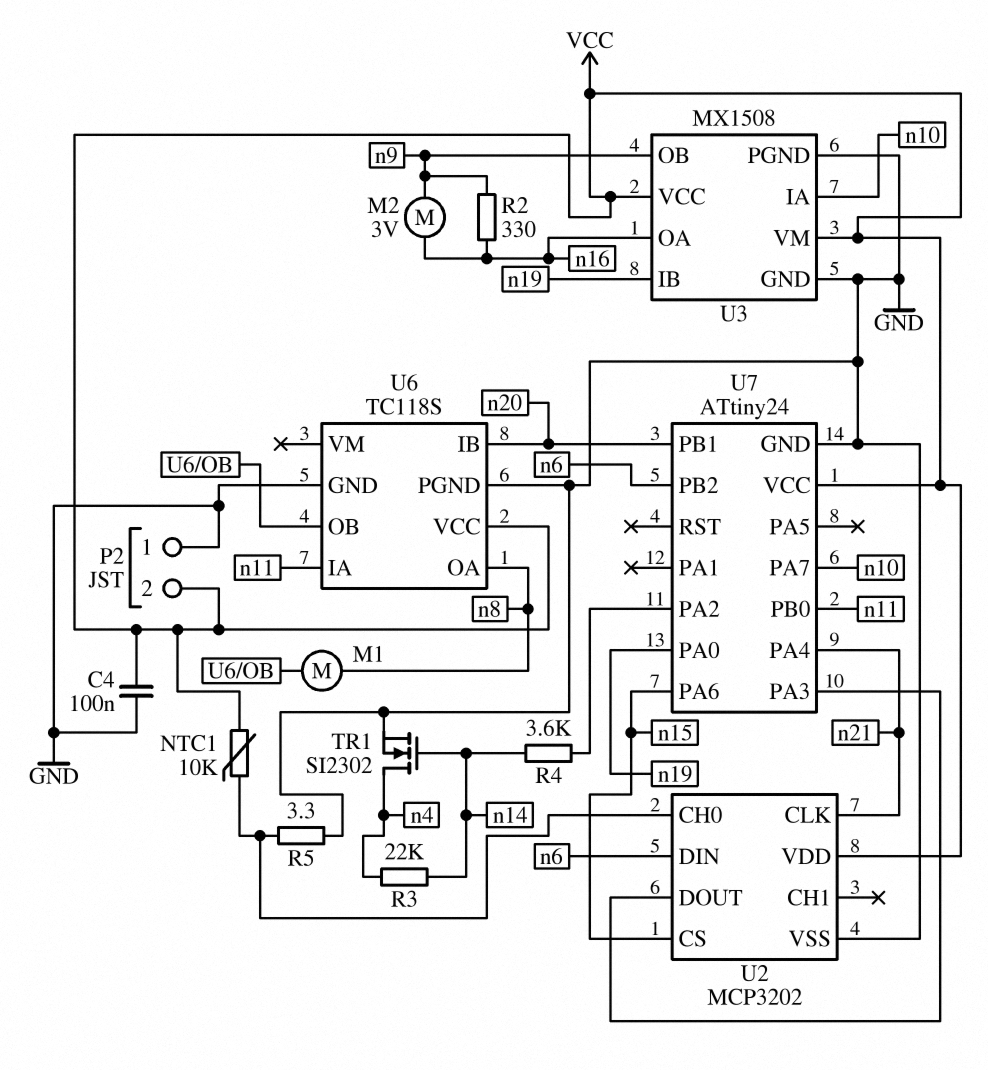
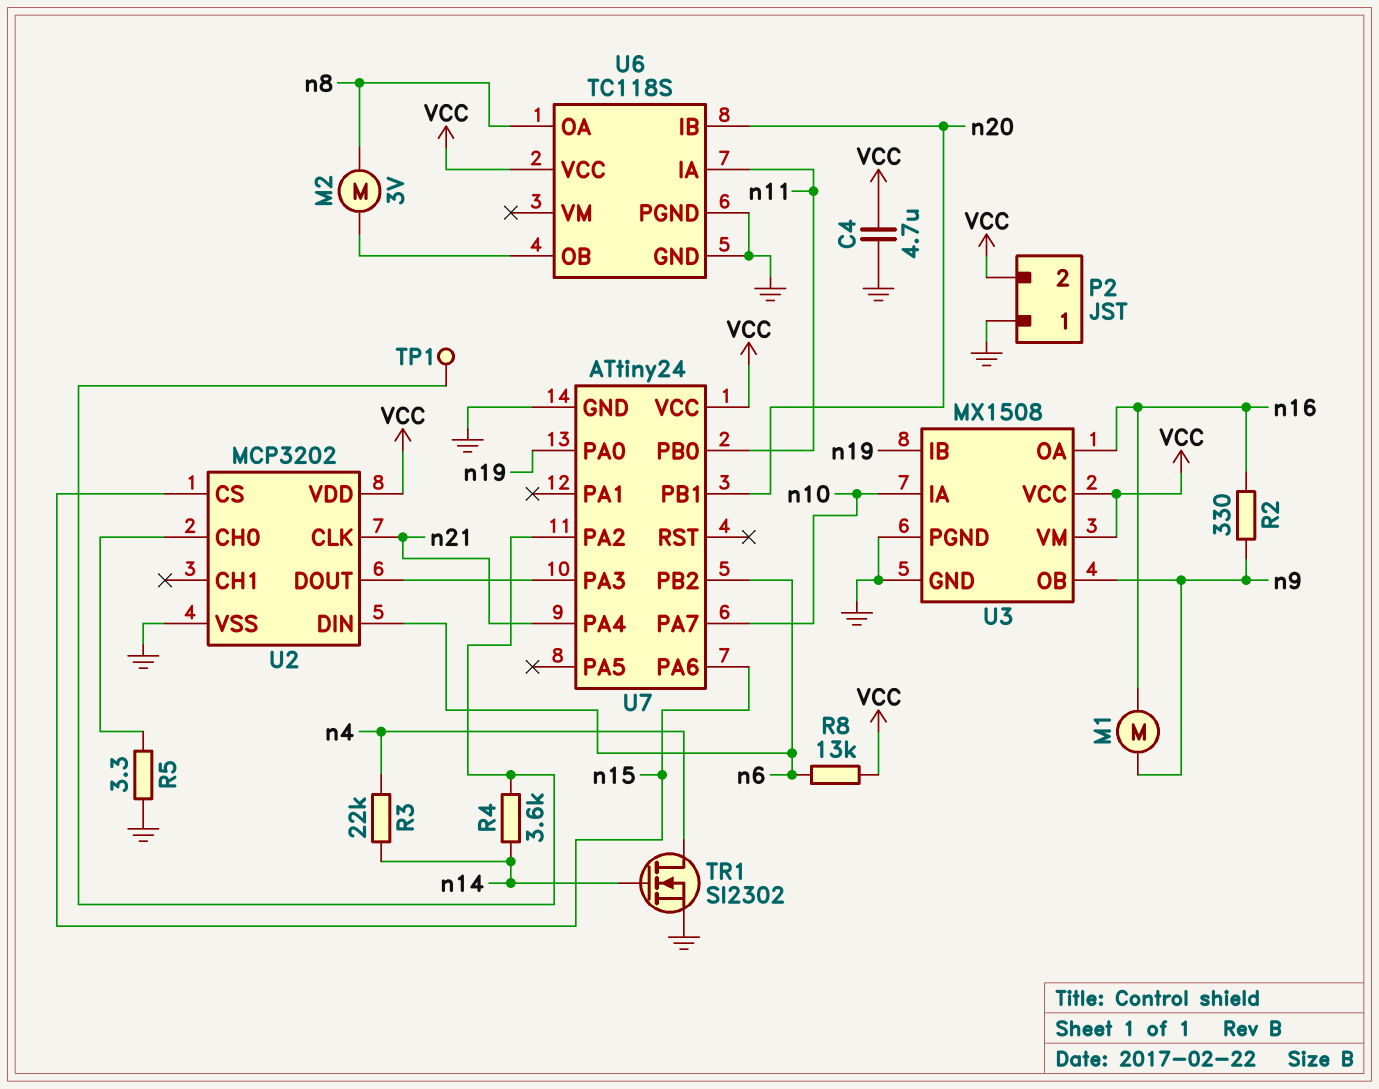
C4: 100nF (GND, VCC) -> 4.7uF (GND, VCC)
M1: motor (U6/OB, n8) -> motor (n9, n16)
M2: motor 3V (n9, n16) -> motor 3V (U6/OB, n8)
NTC1: 10k (U2/CH0, VCC) -> none
R8: none -> 13k (VCC, n6)
TP1: none -> test point (U7/PA2)

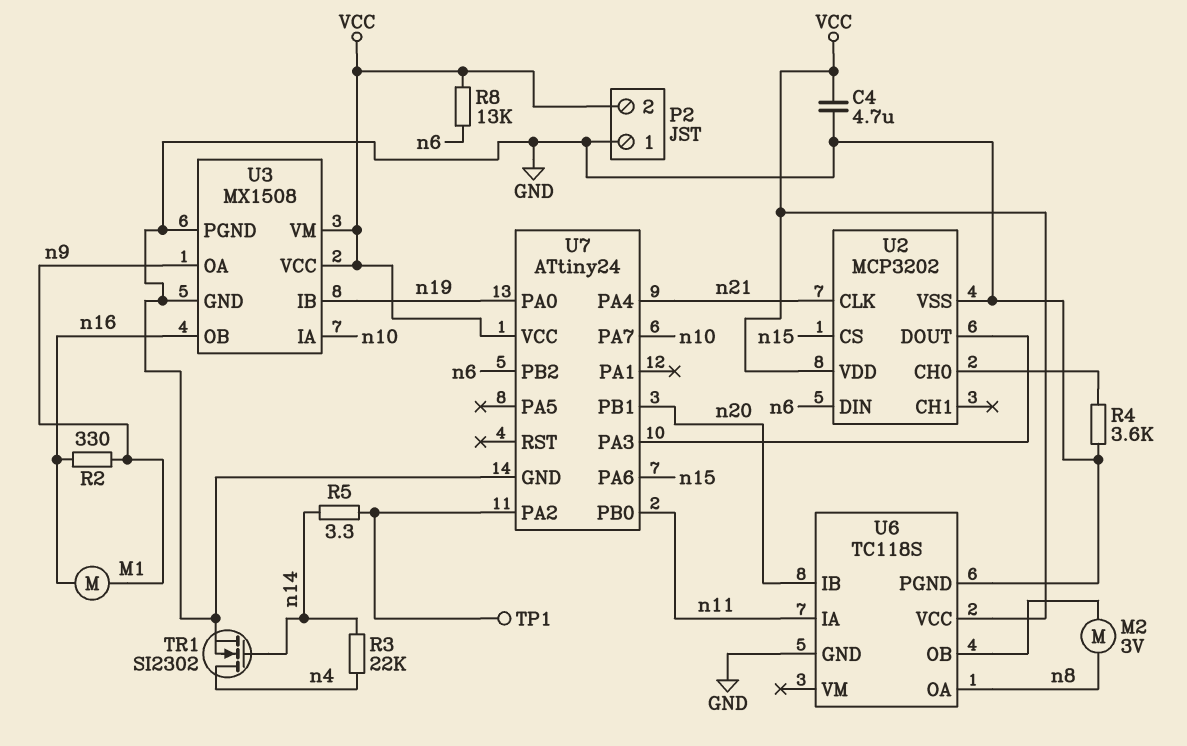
R4: 3.6k (U7/PA2, n14) -> 3.6k (GND, U2/CH0)
R5: 3.3 (GND, U2/CH0) -> 3.3 (U7/PA2, n14)
U3 pin OA: n16 -> n9
U3 pin OB: n9 -> n16

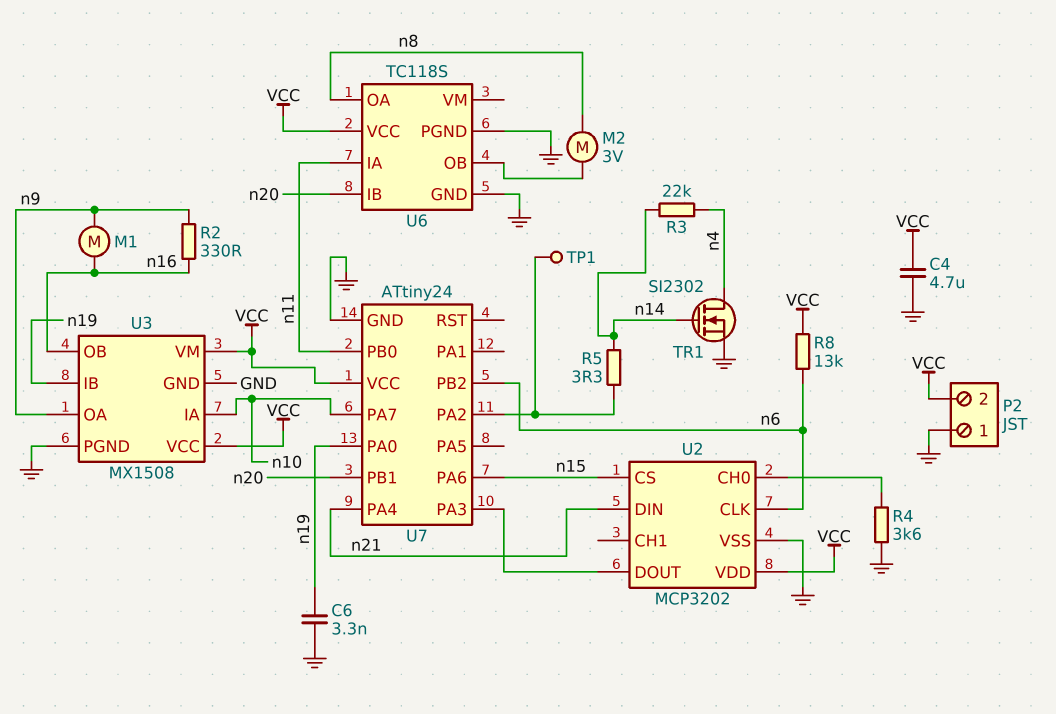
C6: none -> 3.3nF (GND, n19)
U2 pin CLK: n21 -> n6
U2 pin DIN: n6 -> n21

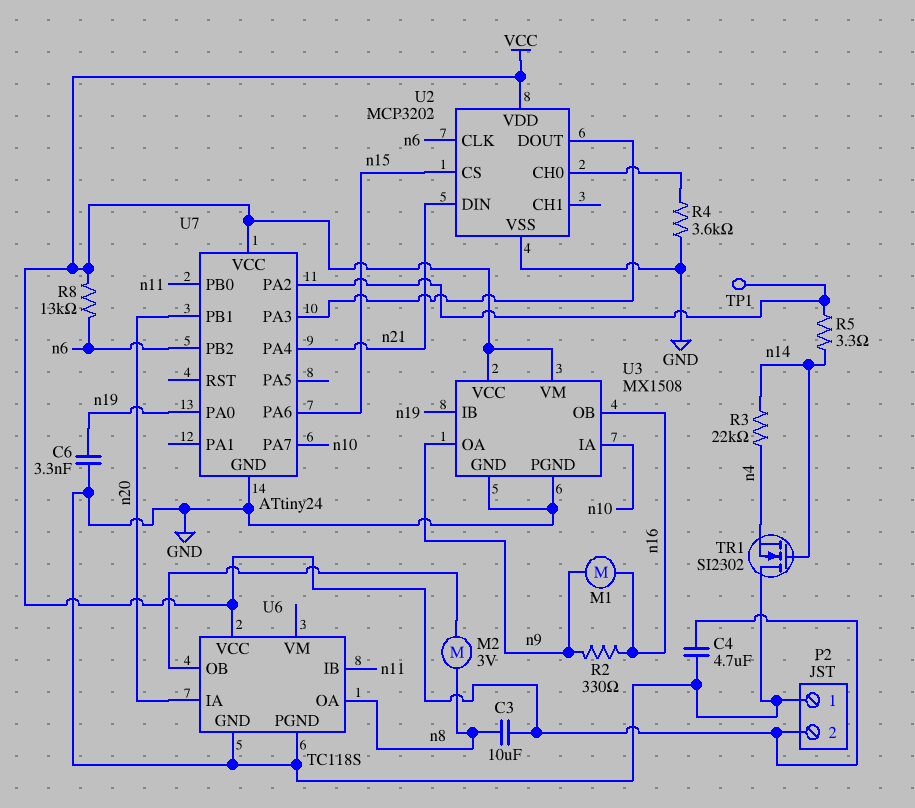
C3: none -> 10uF (VCC, n8)
TR1: NMOS SI2302 (G n14, D n4, S GND) -> NMOS SI2302 (G n14, D GND, S n4)
U6 pin IA: n11 -> n20
U6 pin IB: n20 -> n11

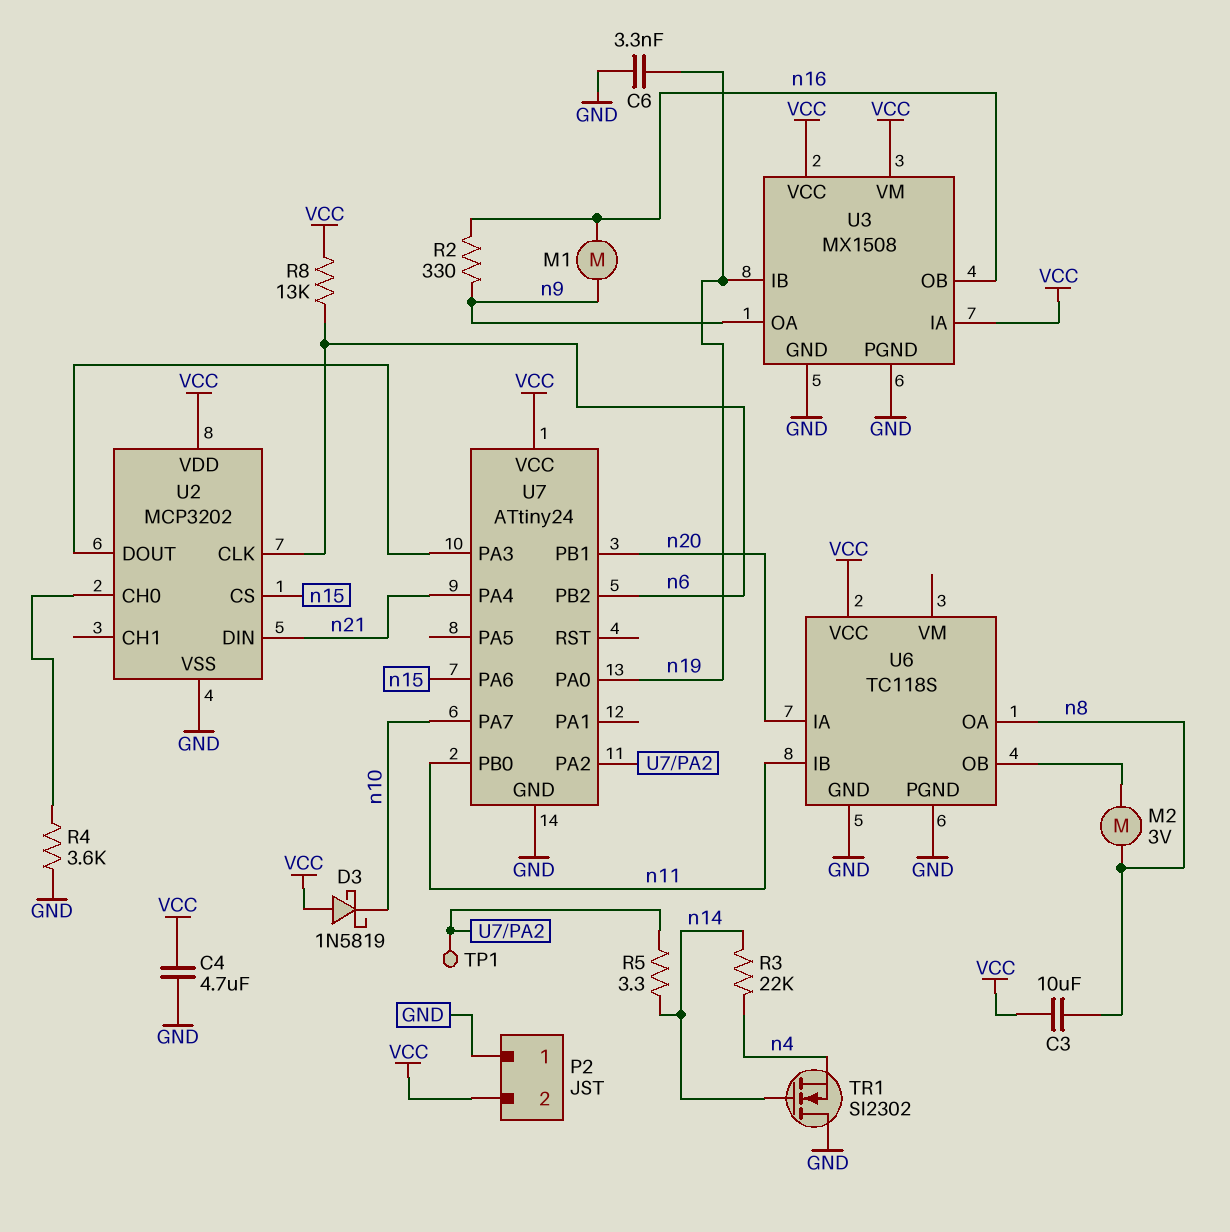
D3: none -> schottky 1N5819 (A VCC, K n10)
U3 pin IA: n10 -> VCC

